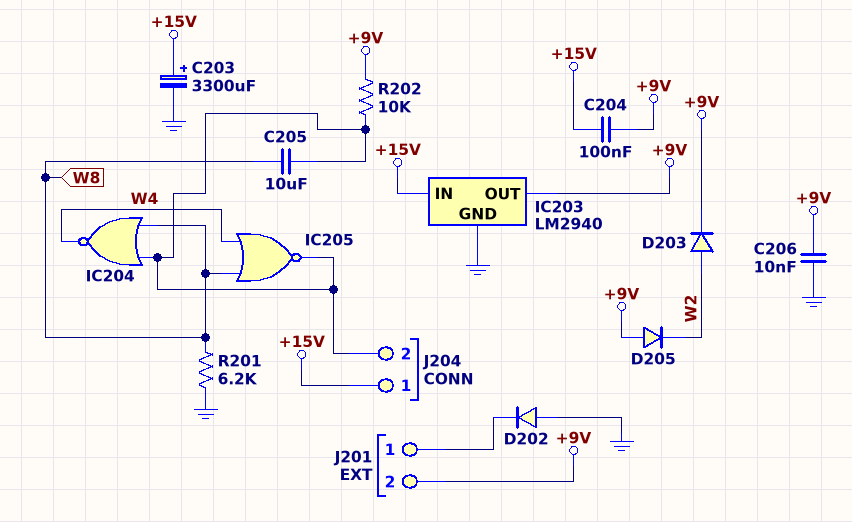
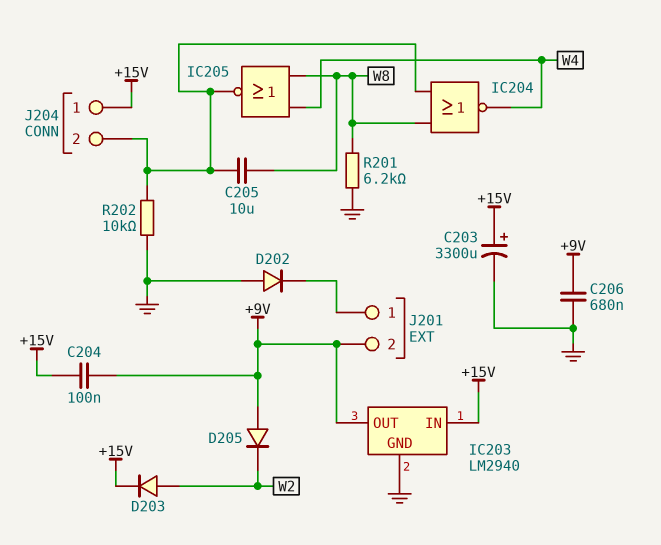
C206: 10nF (+9V, GND) -> 680nF (+9V, GND)
D203: diode (A W2, K +9V) -> diode (A W2, K +15V)
R202: 10k (+9V, J204/2) -> 10k (GND, J204/2)

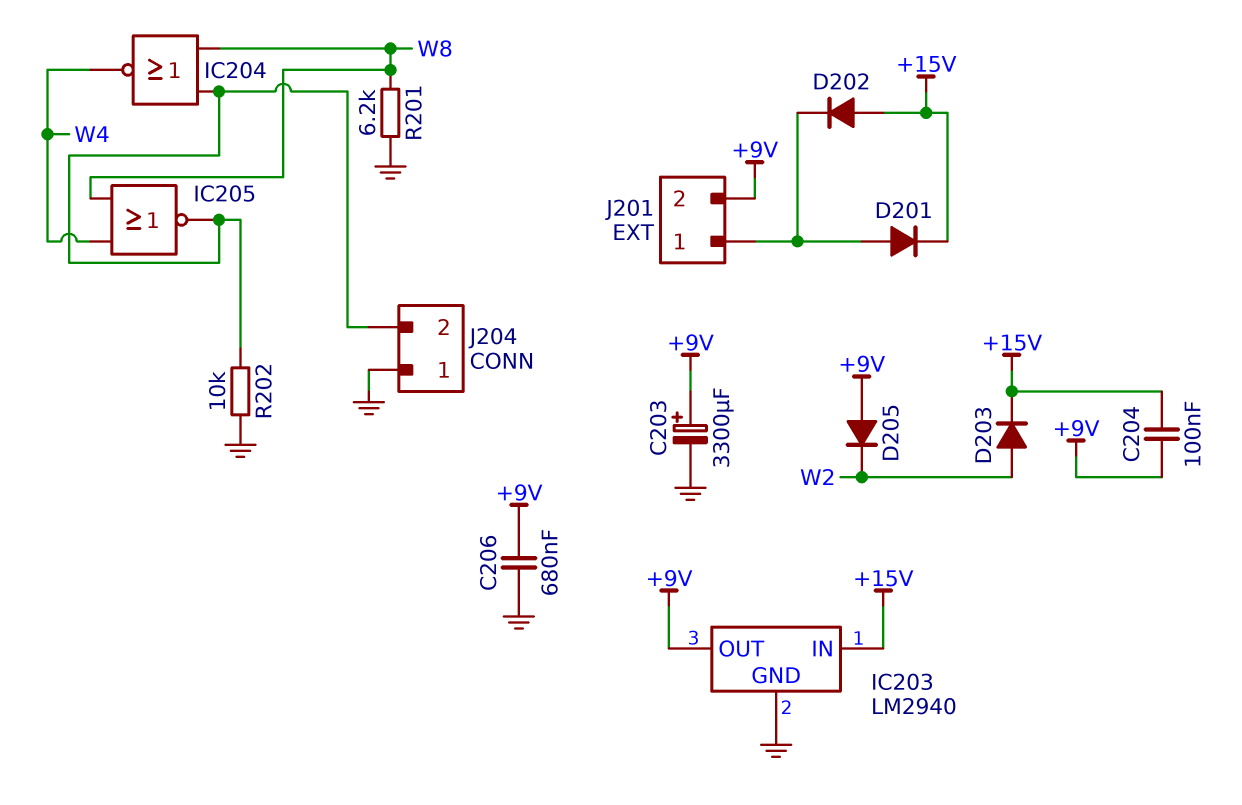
C203: 3300uF (plus +15V, minus GND) -> 3300uF (plus +9V, minus GND)
C205: 10uF (J204/2, W8) -> none
D201: none -> diode (A J201/1, K +15V)
D202: diode (A GND, K J201/1) -> diode (A +15V, K J201/1)
J204 pin 1: +15V -> GND

